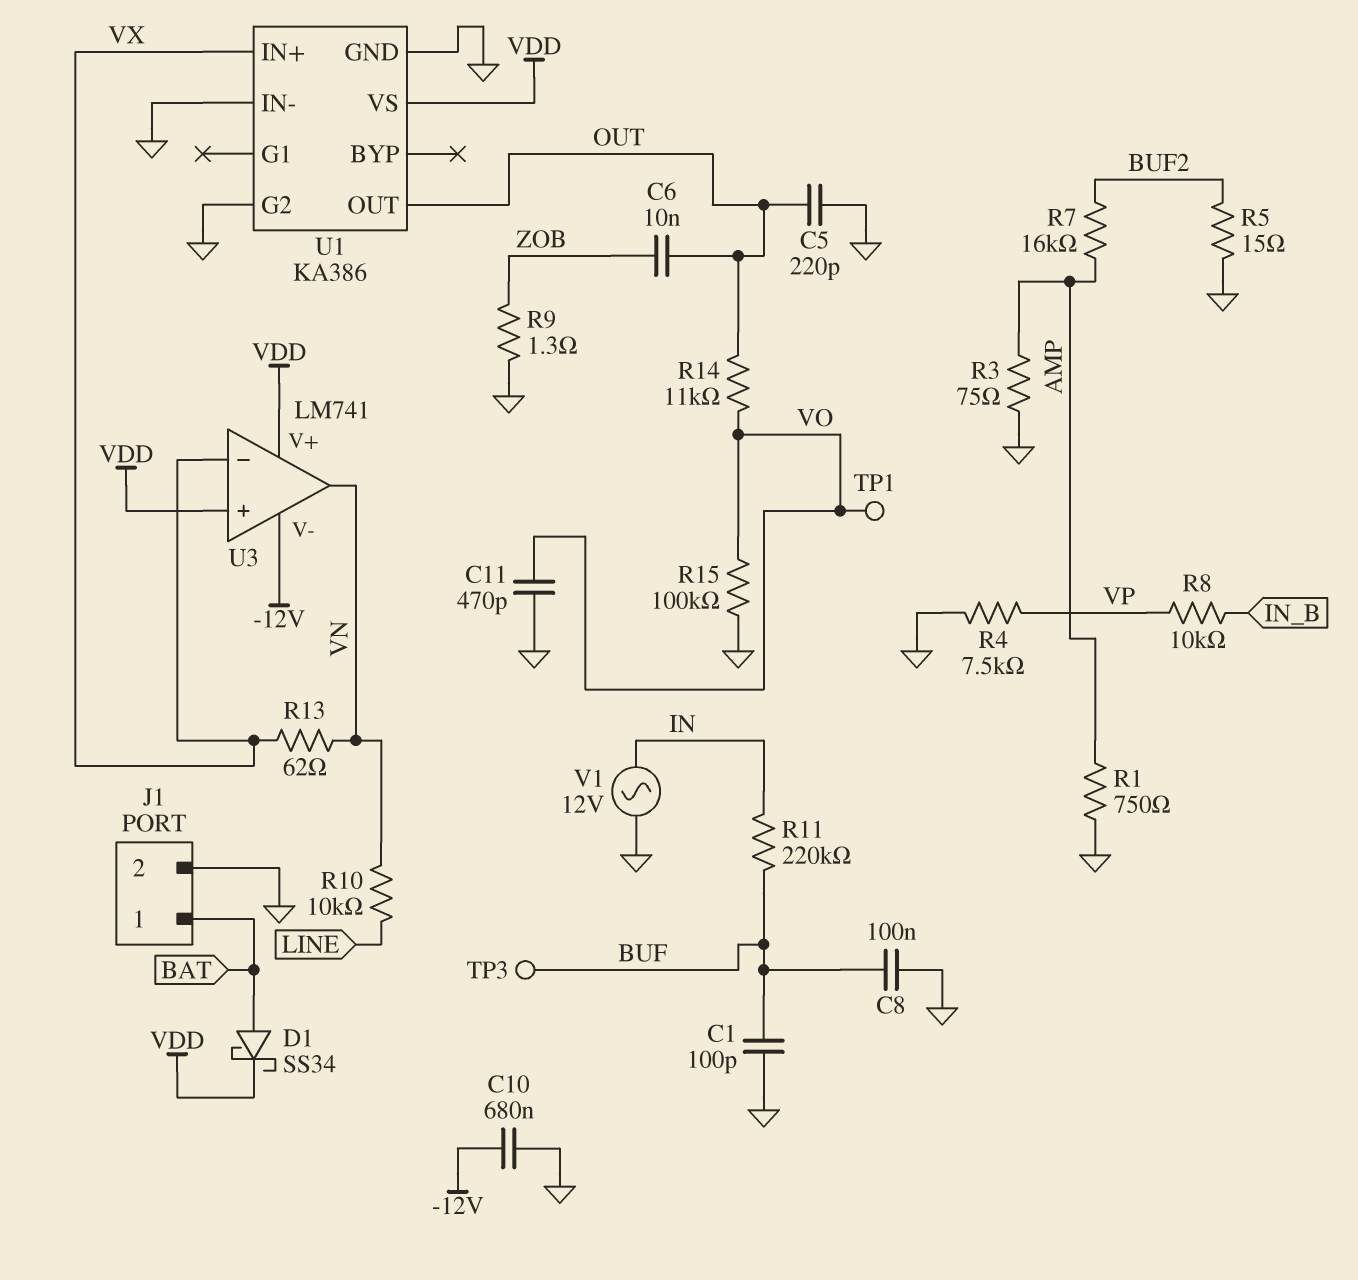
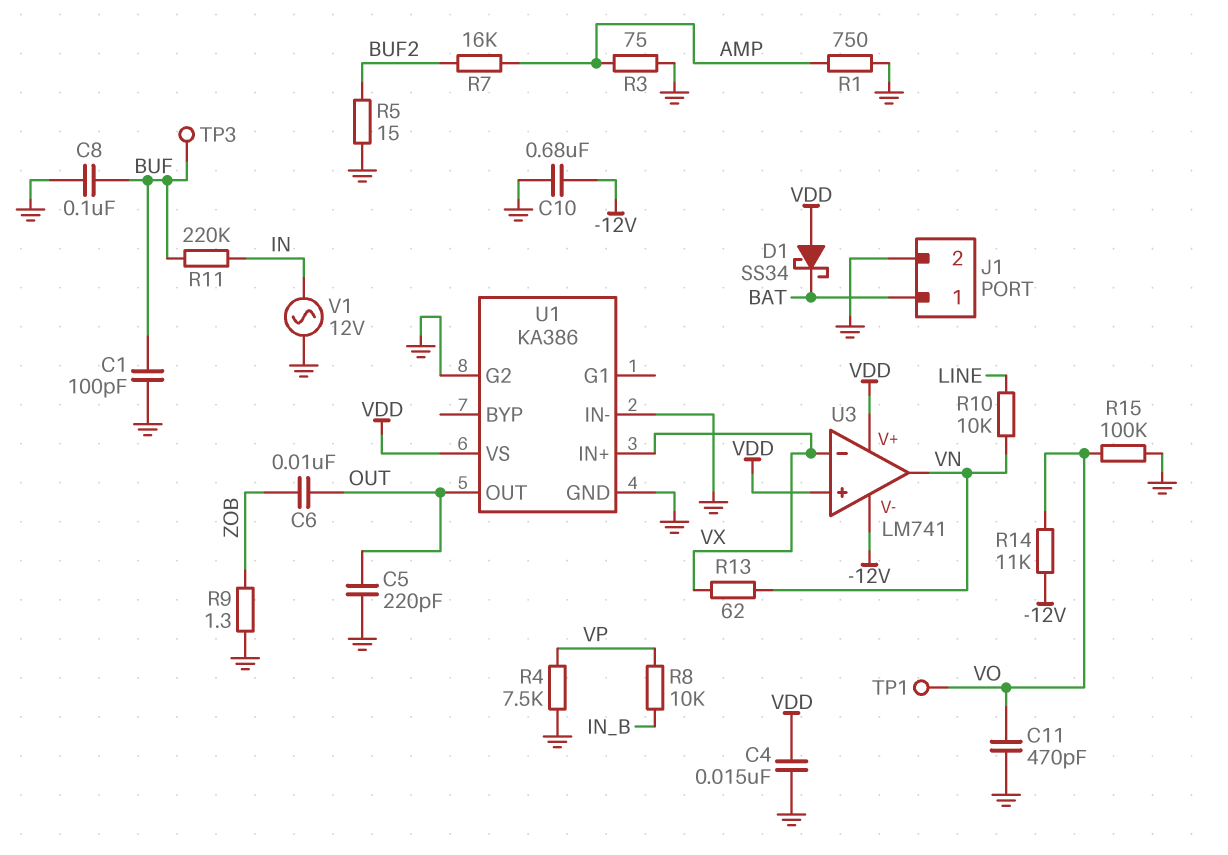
C4: none -> 15nF (GND, VDD)
D1: schottky SS34 (A BAT, K VDD) -> schottky SS34 (A VDD, K BAT)
R14: 11k (OUT, VO) -> 11k (-12V, VO)

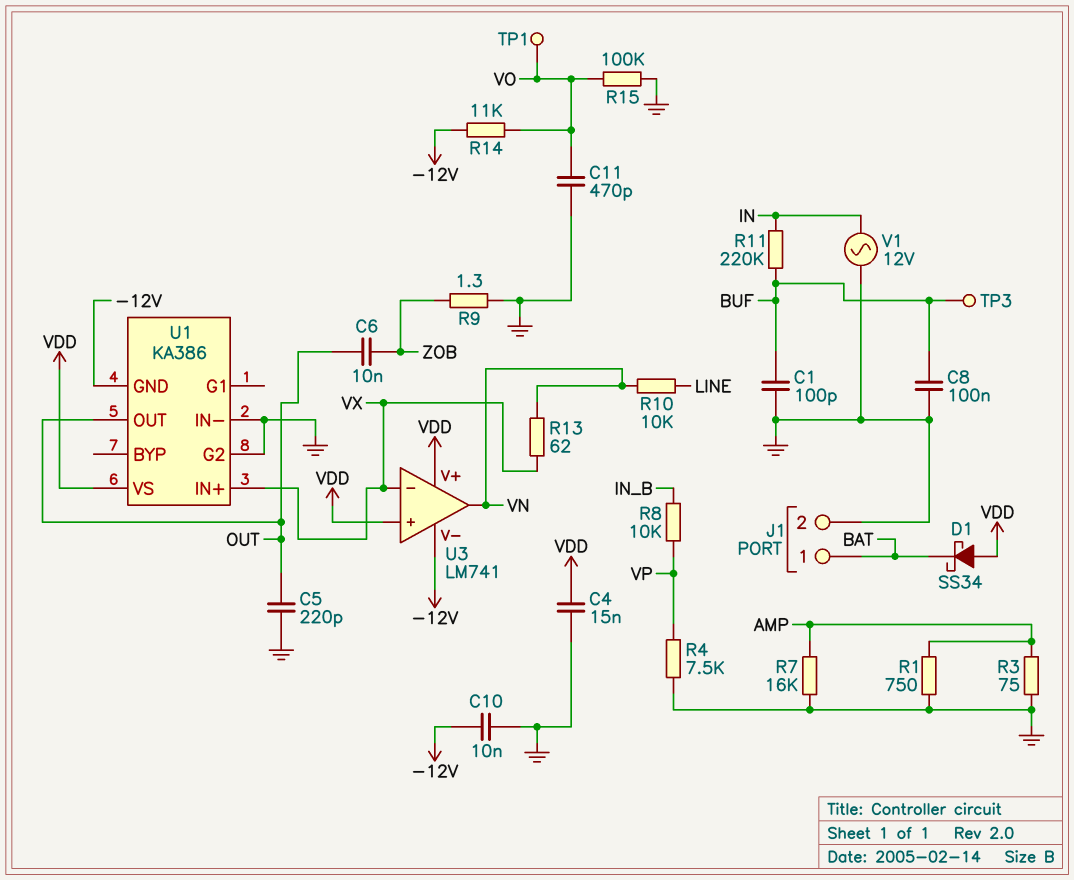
C10: 680nF (-12V, GND) -> 10nF (-12V, GND)
R5: 15 (BUF2, GND) -> none
R7: 16k (AMP, BUF2) -> 16k (AMP, GND)
U1 pin GND: GND -> -12V

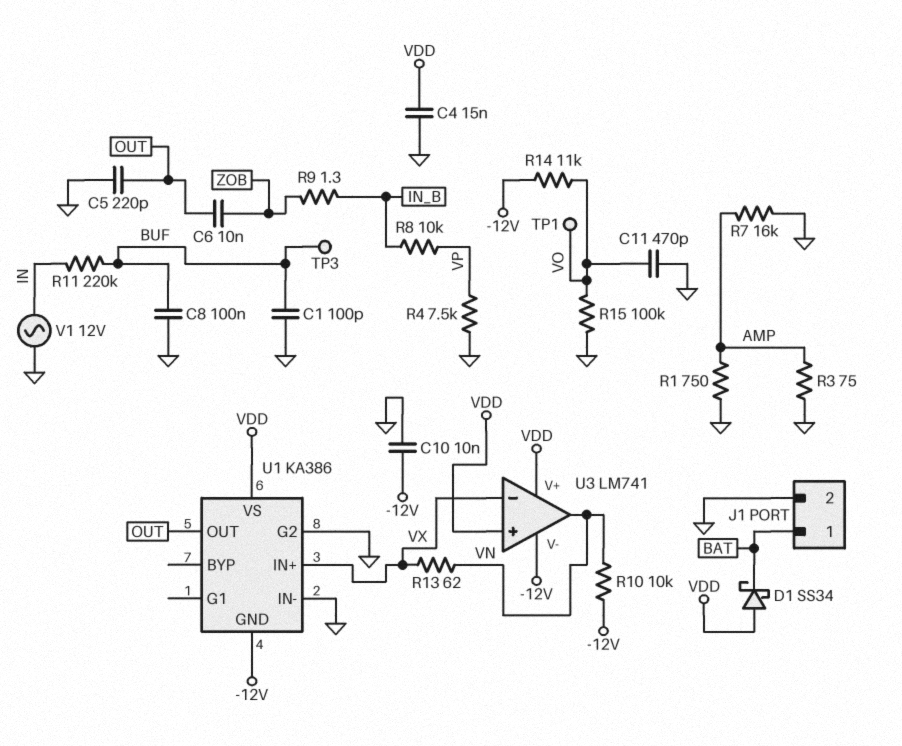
R9: 1.3 (GND, ZOB) -> 1.3 (IN_B, ZOB)
R10: 10k (LINE, VN) -> 10k (-12V, VN)

